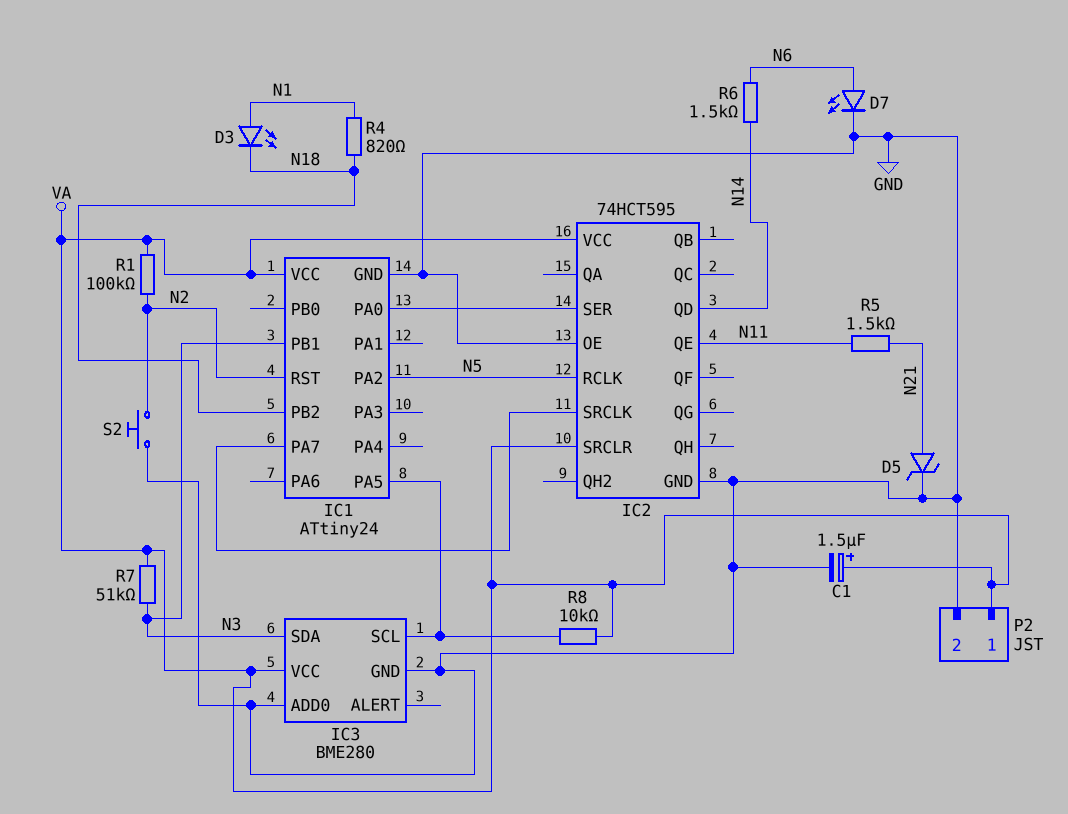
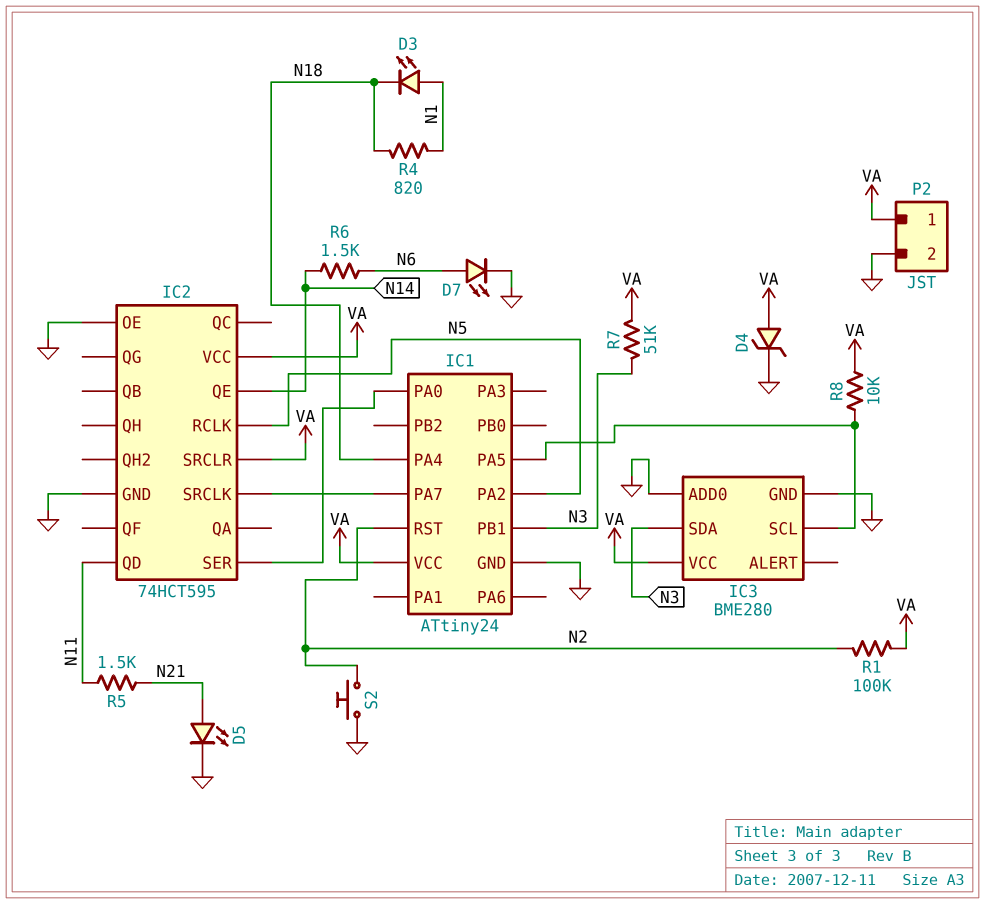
C1: 1.5uF (plus VA, minus GND) -> none
D4: none -> zener (A VA, K GND)
D5: zener (A N21, K GND) -> LED (A N21, K GND)
IC1 pin PA4: none -> N18
IC1 pin PB2: N18 -> none
IC2 pin QD: N14 -> N11
IC2 pin QE: N11 -> N14

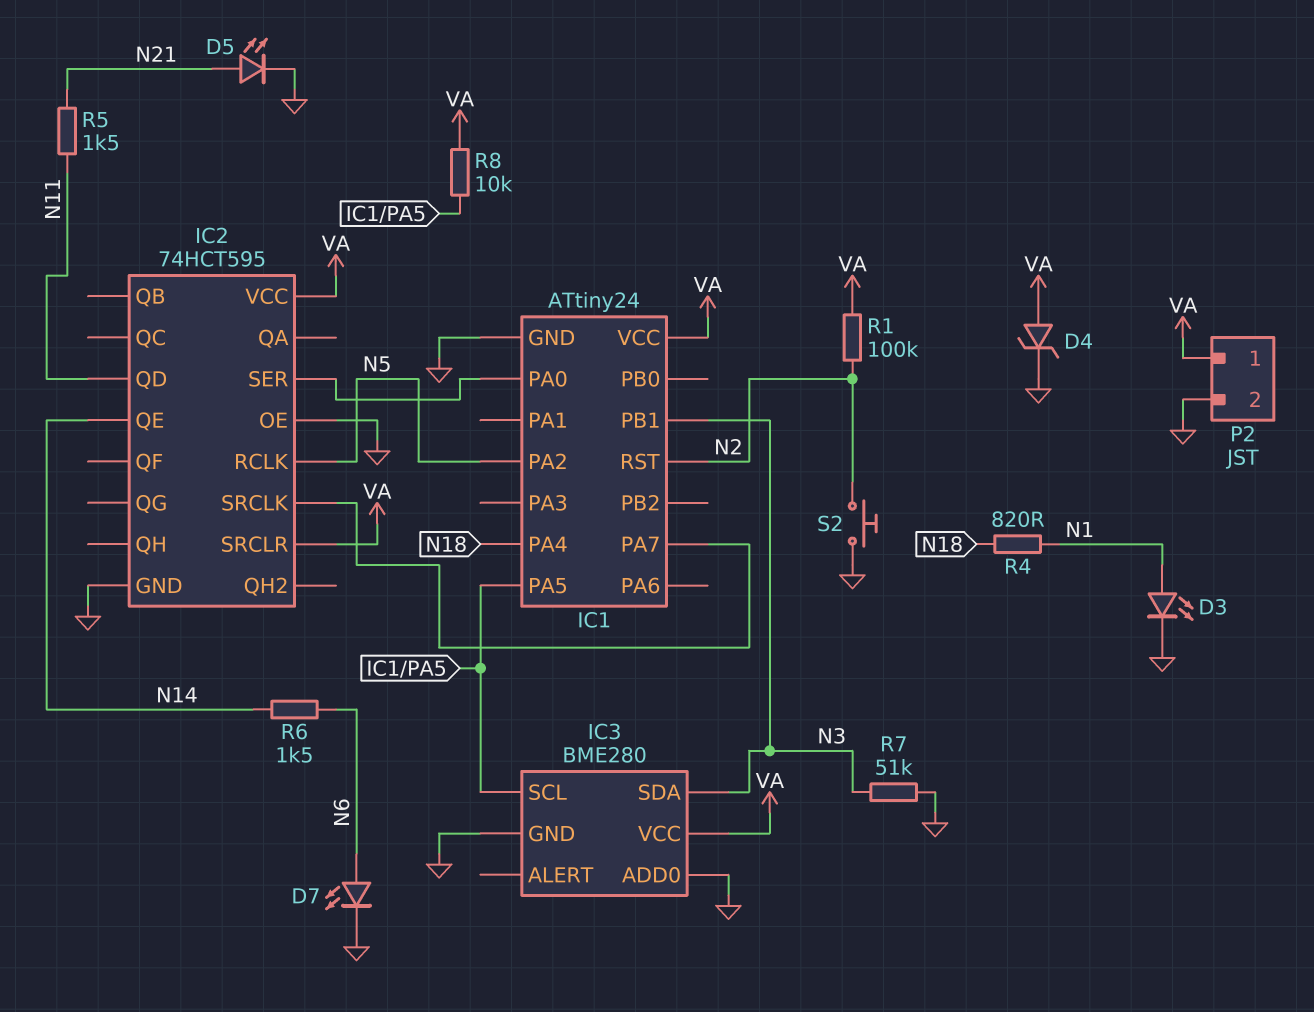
D3: LED (A N1, K N18) -> LED (A N1, K GND)
R7: 51k (N3, VA) -> 51k (GND, N3)

